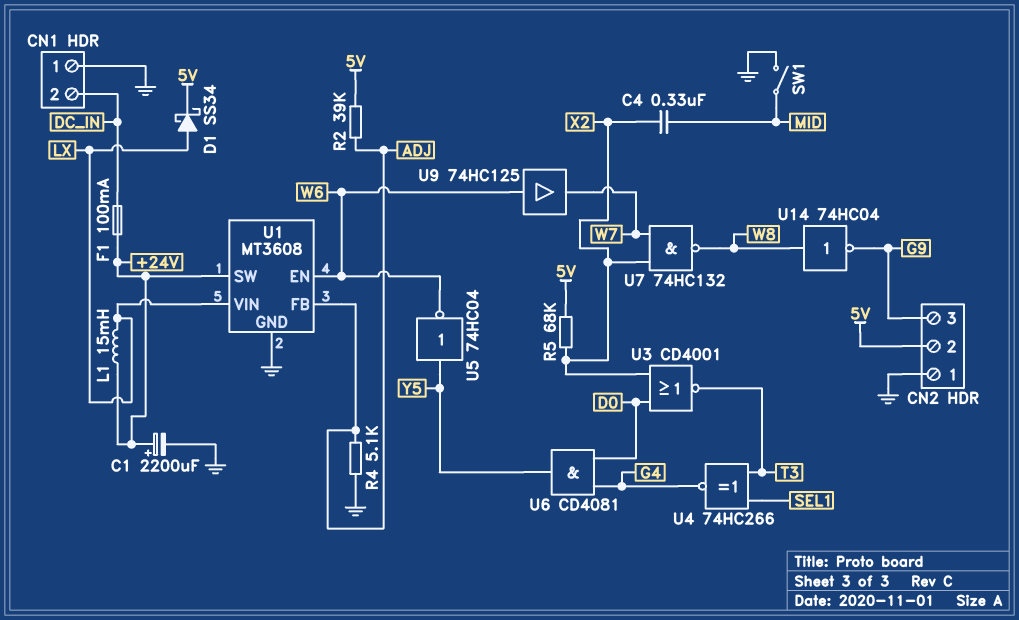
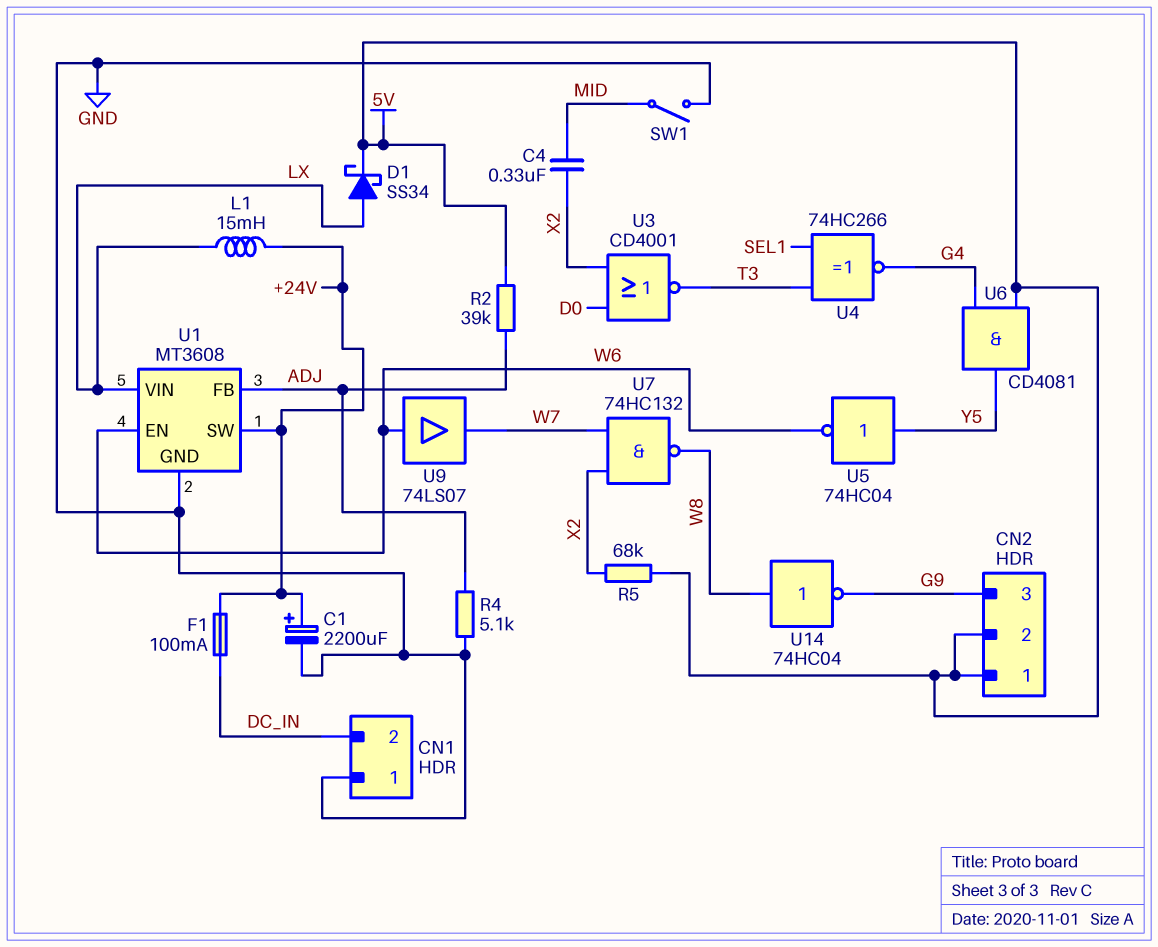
CN2 pin 1: GND -> 5V
U6: AND CD4081 (in D0, in G4, out Y5) -> AND CD4081 (in 5V, in G4, out Y5)
U9: buffer 74HC125 (in W6, out W7) -> buffer 74LS07 (in W6, out W7)

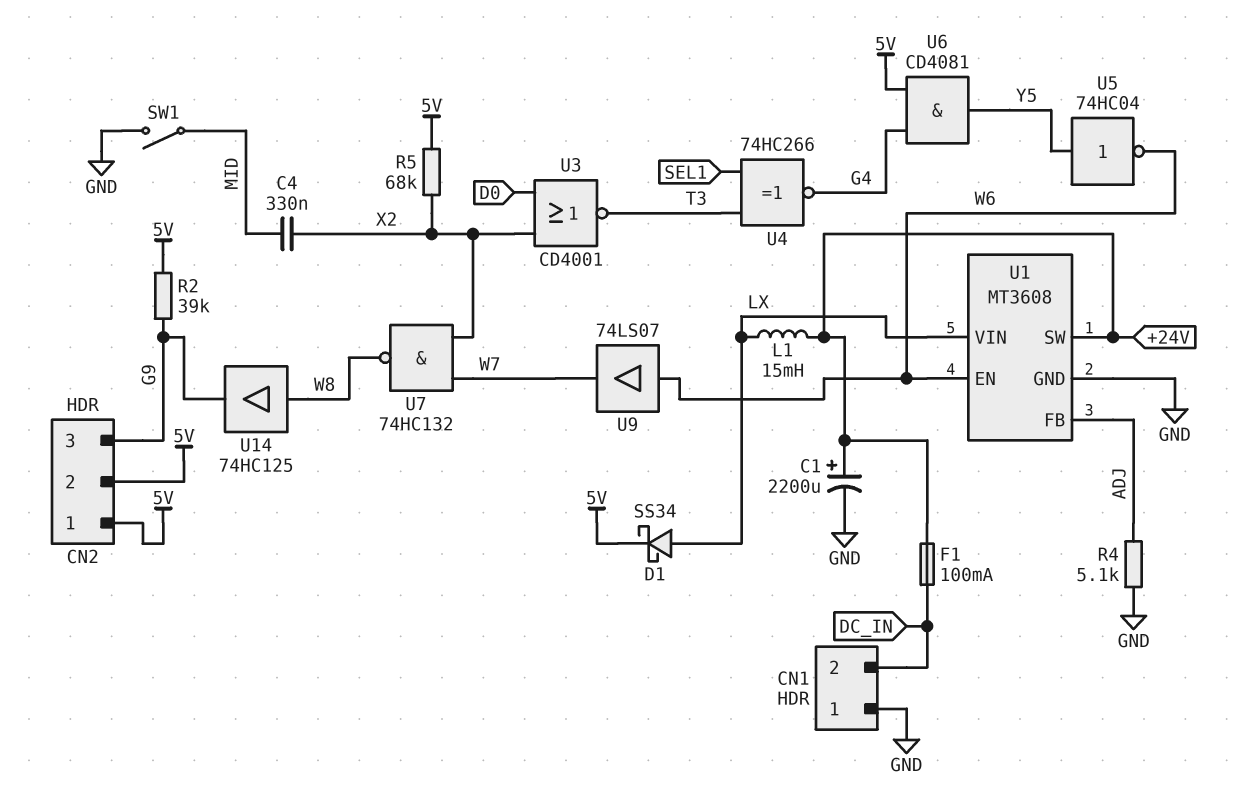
R2: 39k (5V, ADJ) -> 39k (5V, G9)
U14: NOT 74HC04 (in W8, out G9) -> buffer 74HC125 (in W8, out G9)

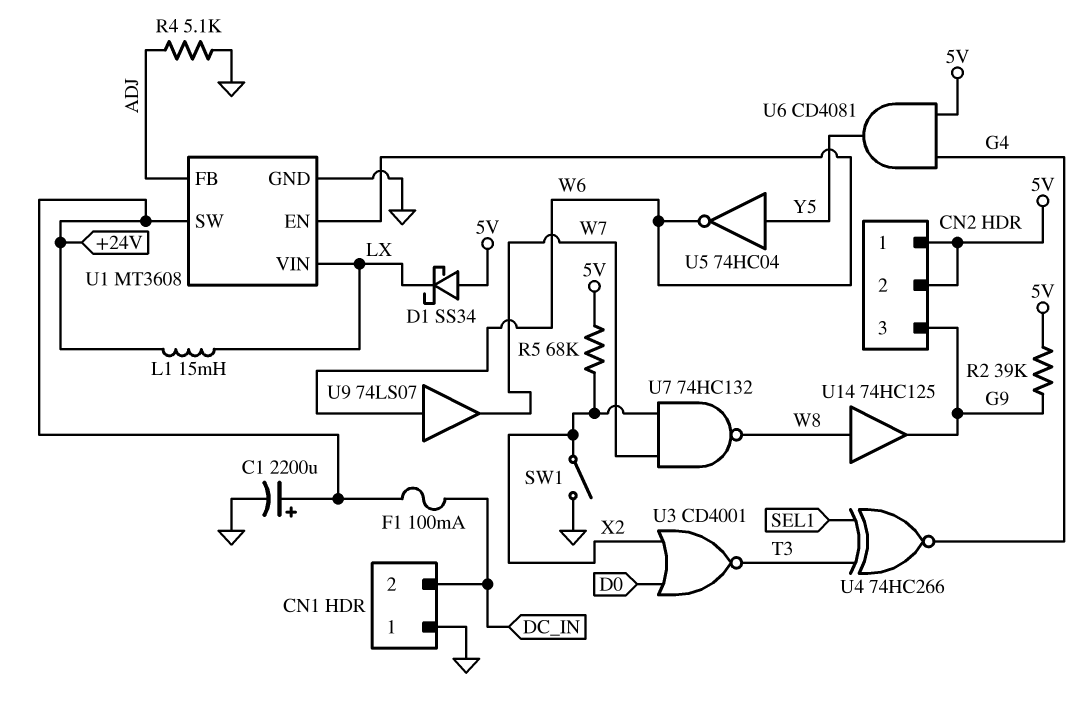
C4: 330nF (MID, X2) -> none
D1: schottky SS34 (A LX, K 5V) -> schottky SS34 (A 5V, K LX)
SW1: switch (GND, MID) -> switch (GND, X2)

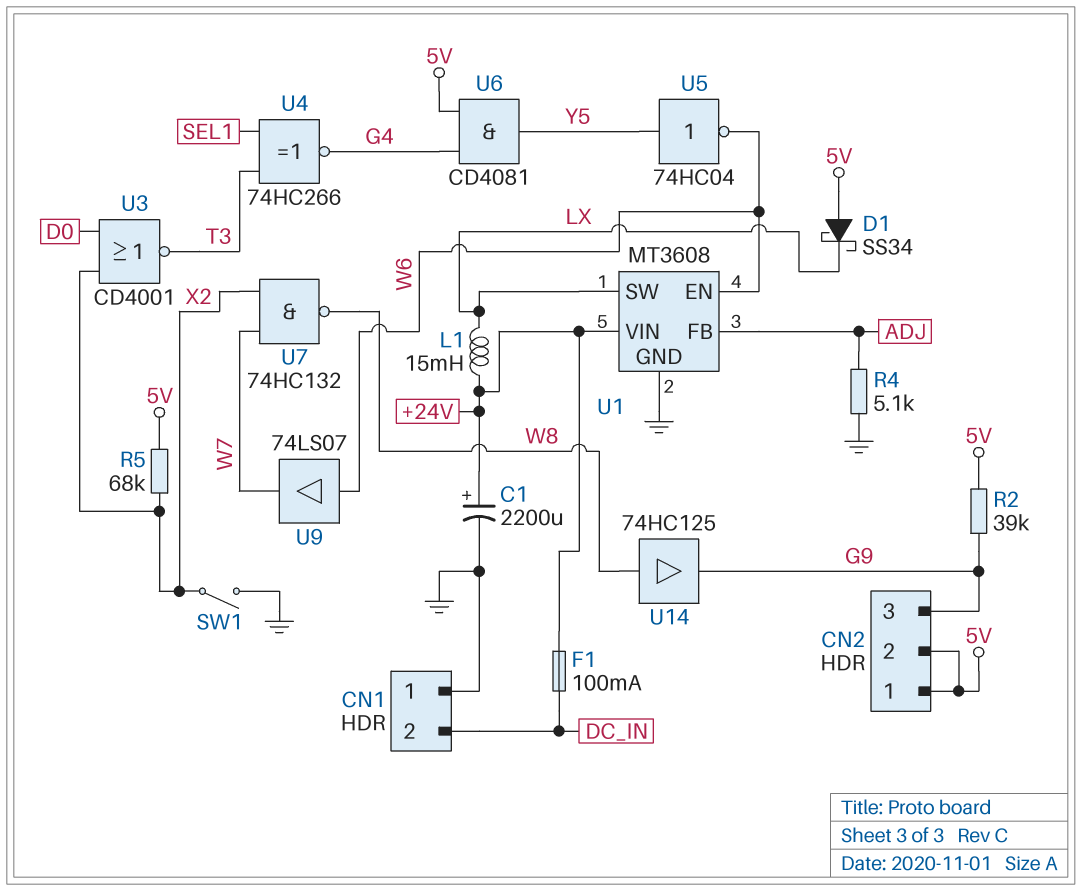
U1 pin SW: +24V -> LX
U1 pin VIN: LX -> +24V

